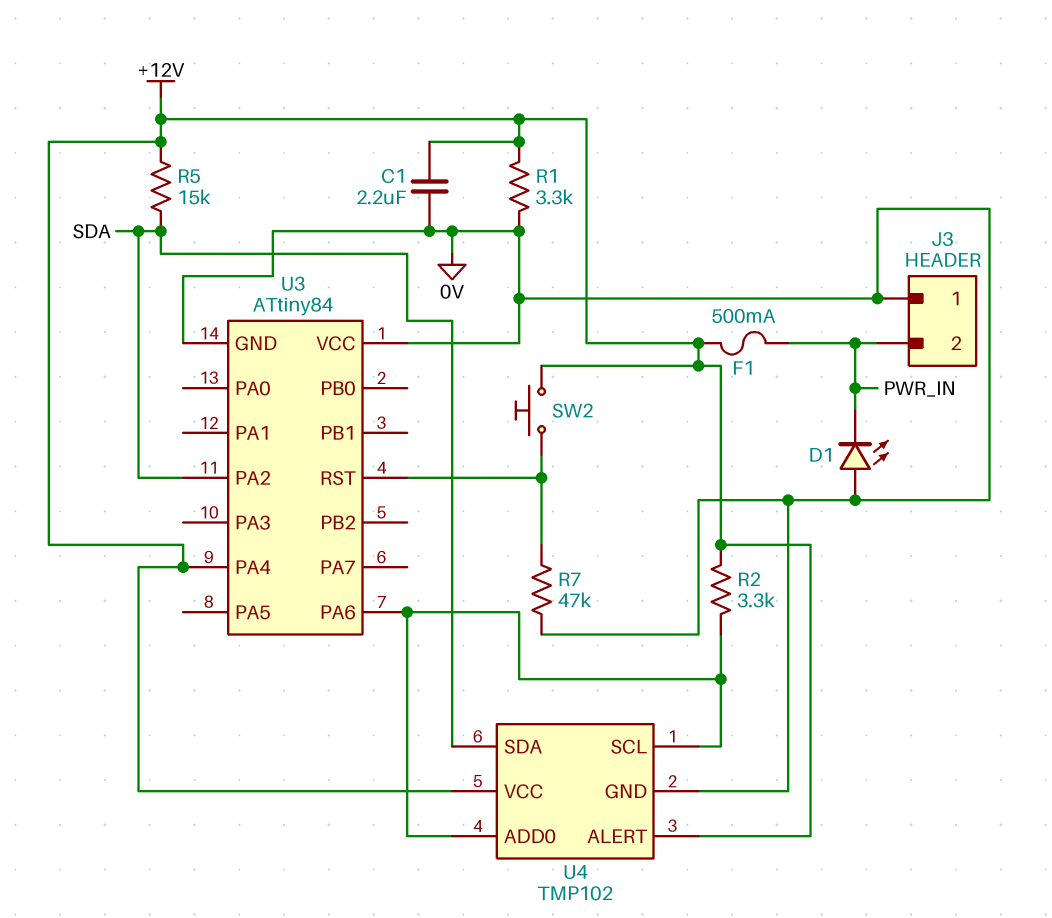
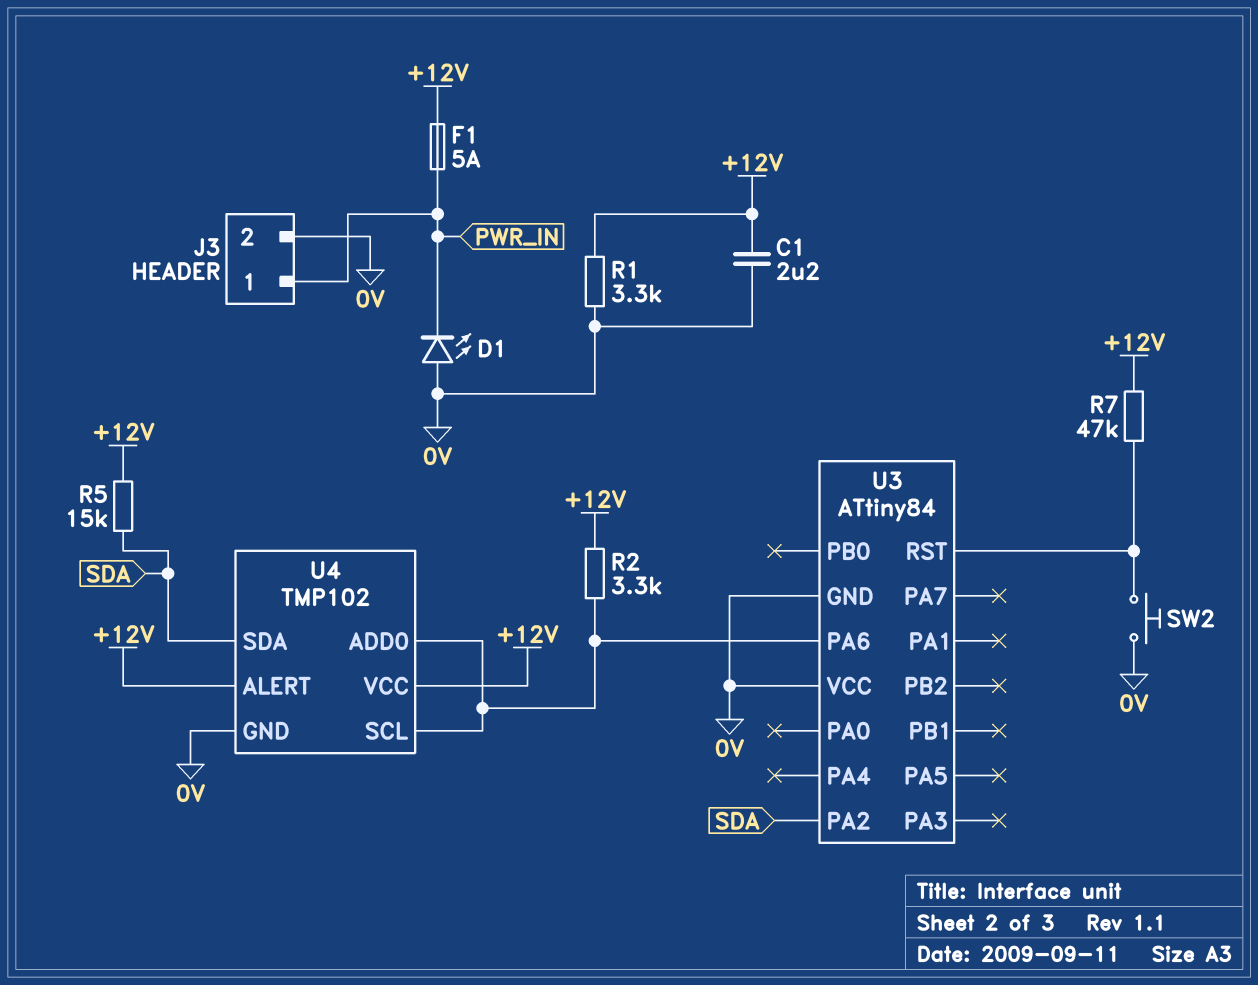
F1: 500mA (+12V, PWR_IN) -> 5A (+12V, PWR_IN)
J3 pin 1: 0V -> PWR_IN
J3 pin 2: PWR_IN -> 0V
R7: 47k (0V, U3/RST) -> 47k (+12V, U3/RST)
SW2: button (+12V, U3/RST) -> button (0V, U3/RST)
U3 pin PA4: +12V -> none

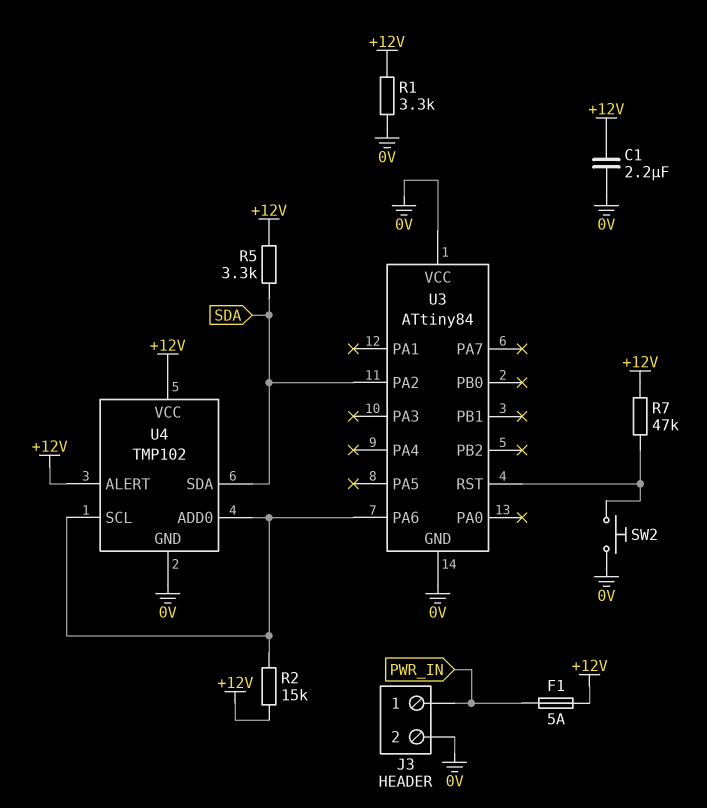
D1: LED (A 0V, K PWR_IN) -> none
R2: 3.3k (+12V, U3/PA6) -> 15k (+12V, U3/PA6)
R5: 15k (+12V, SDA) -> 3.3k (+12V, SDA)

